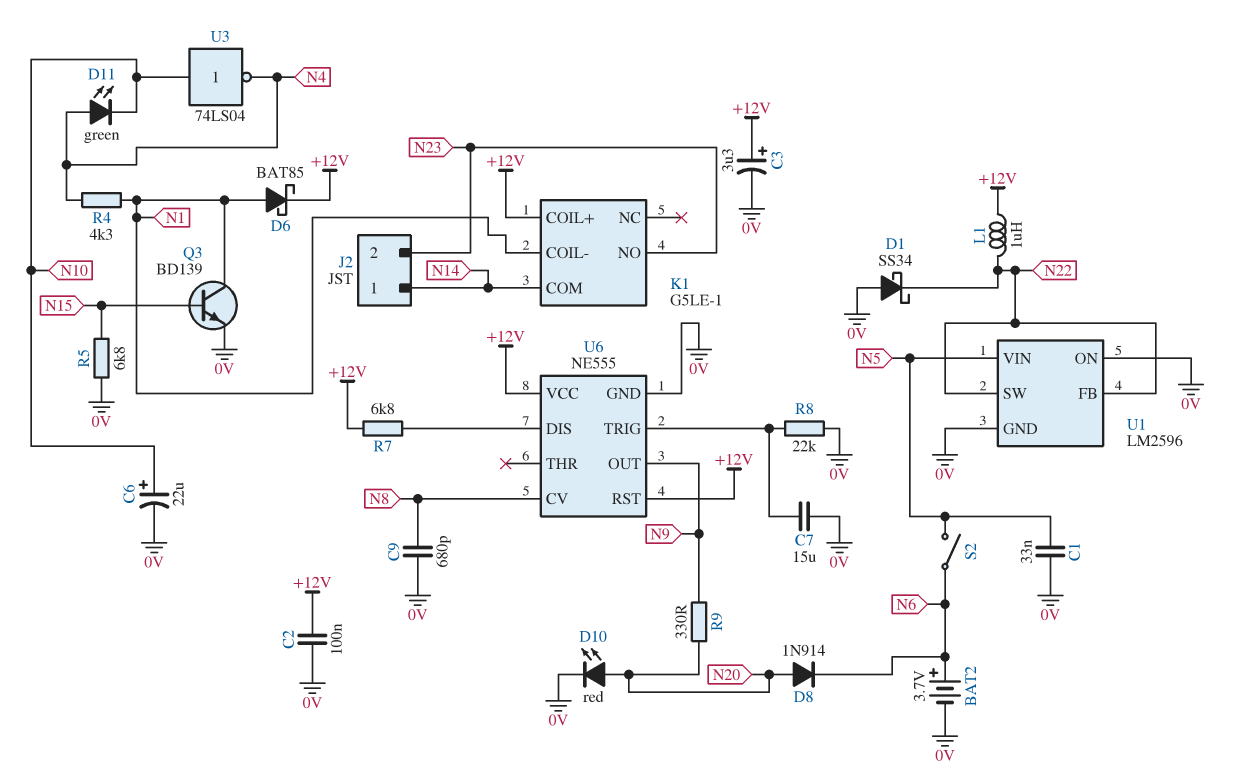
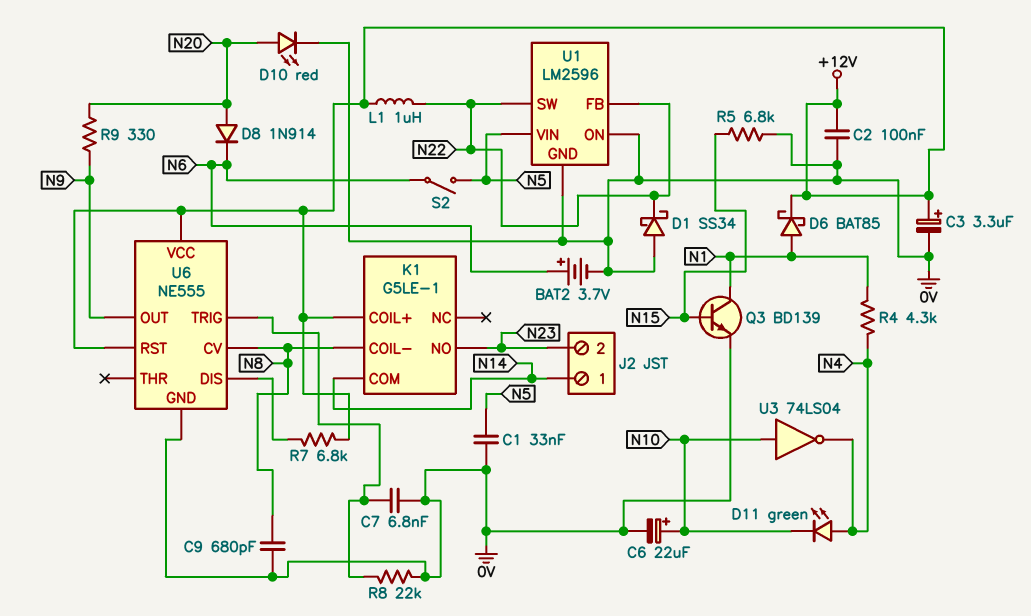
C7: 15uF (0V, U6/TRIG) -> 6.8nF (0V, U6/TRIG)
K1 pin COIL-: N1 -> N8

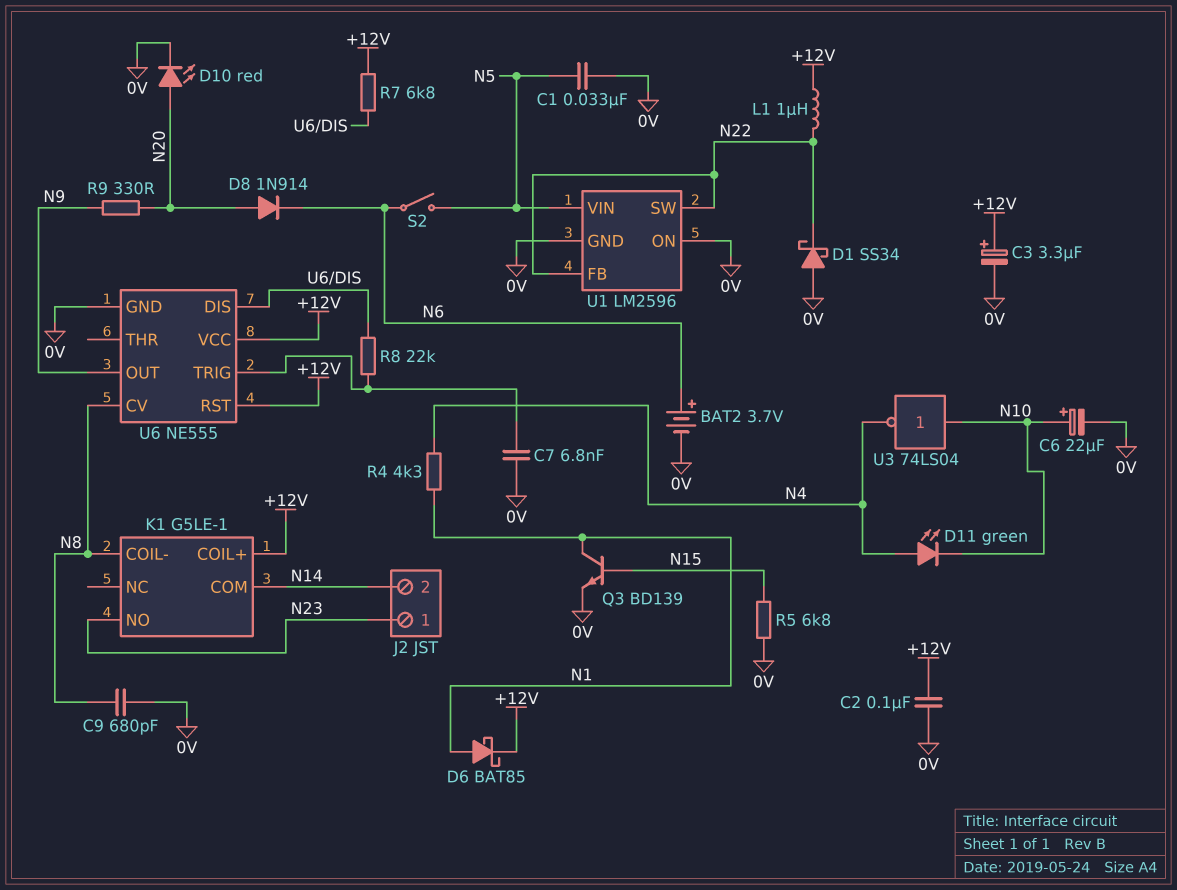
J2 pin 1: N14 -> N23
J2 pin 2: N23 -> N14
R8: 22k (0V, U6/TRIG) -> 22k (U6/DIS, U6/TRIG)

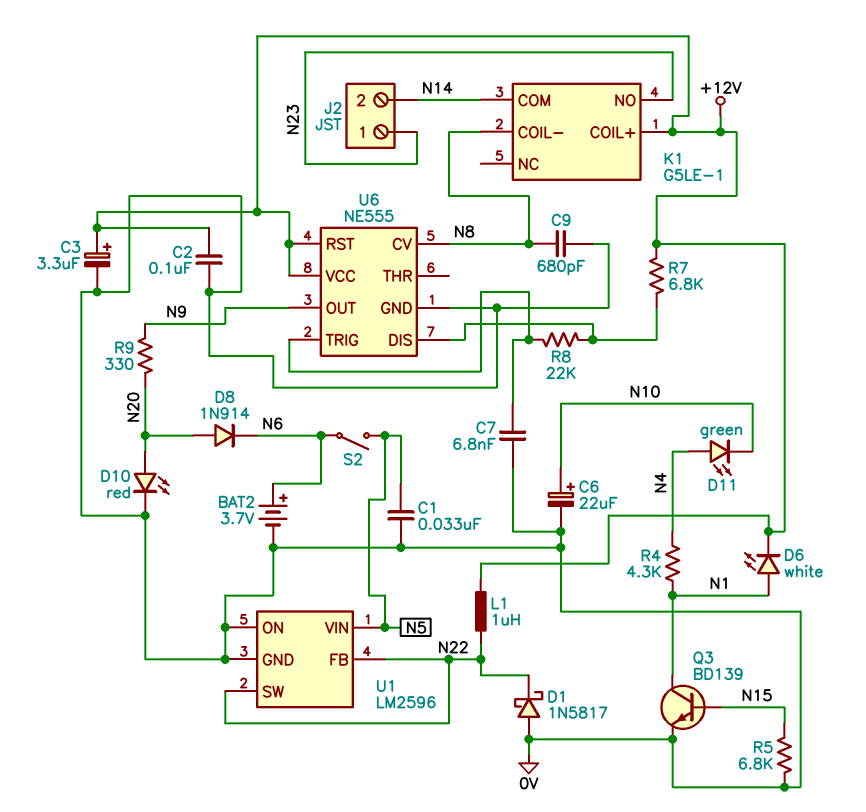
D1: schottky SS34 (A 0V, K N22) -> schottky 1N5817 (A 0V, K N22)
D6: schottky BAT85 (A N1, K +12V) -> LED white (A N1, K +12V)
U3: NOT 74LS04 (in N10, out N4) -> none

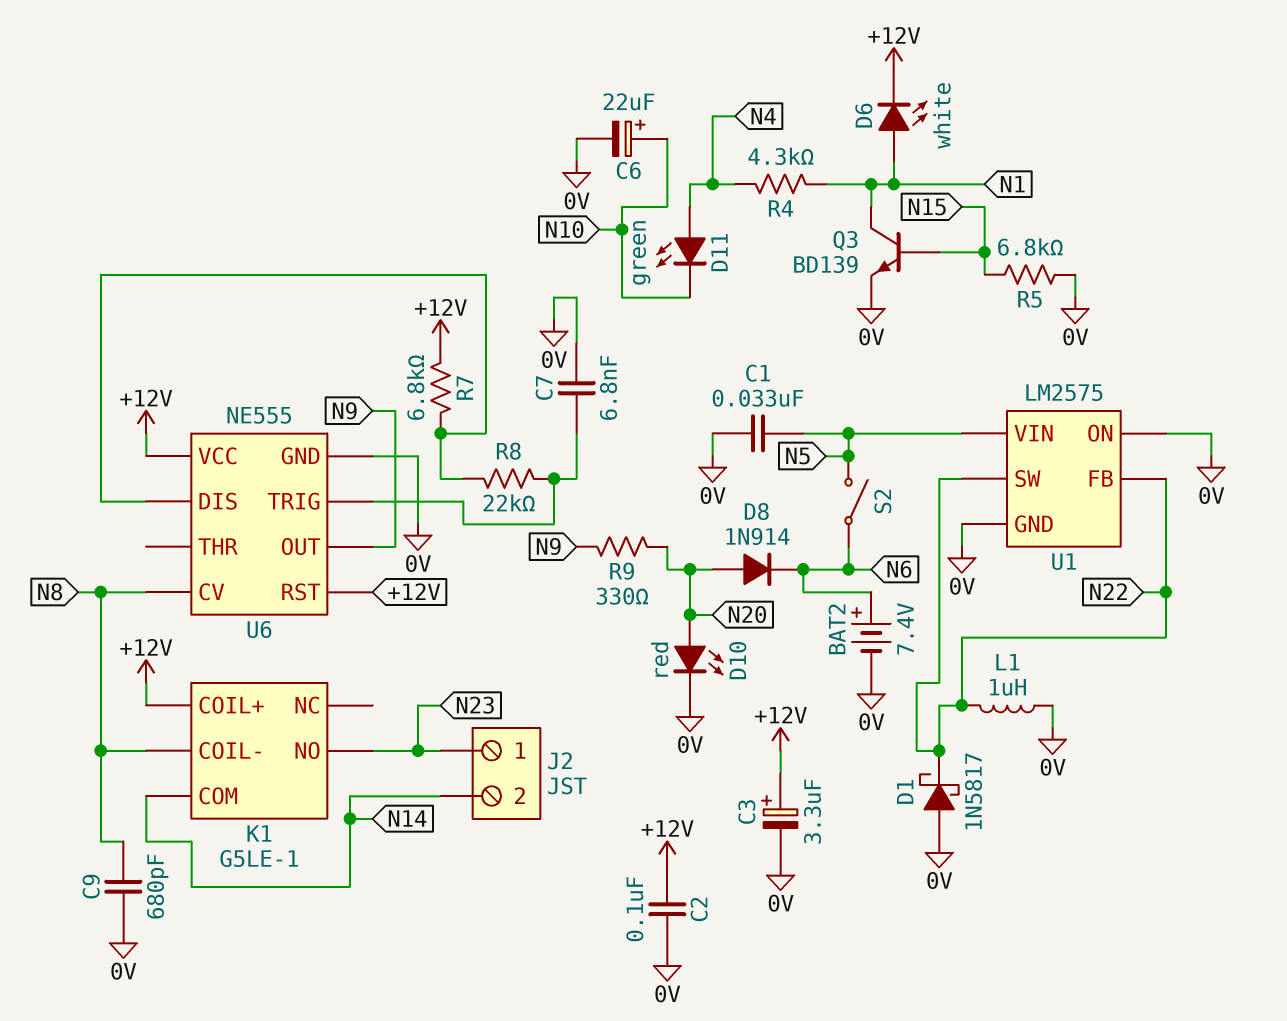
BAT2: 3.7V (plus N6, minus 0V) -> 7.4V (plus N6, minus 0V)
L1: 1uH (+12V, N22) -> 1uH (0V, N22)
U1: LM2596 -> LM2575

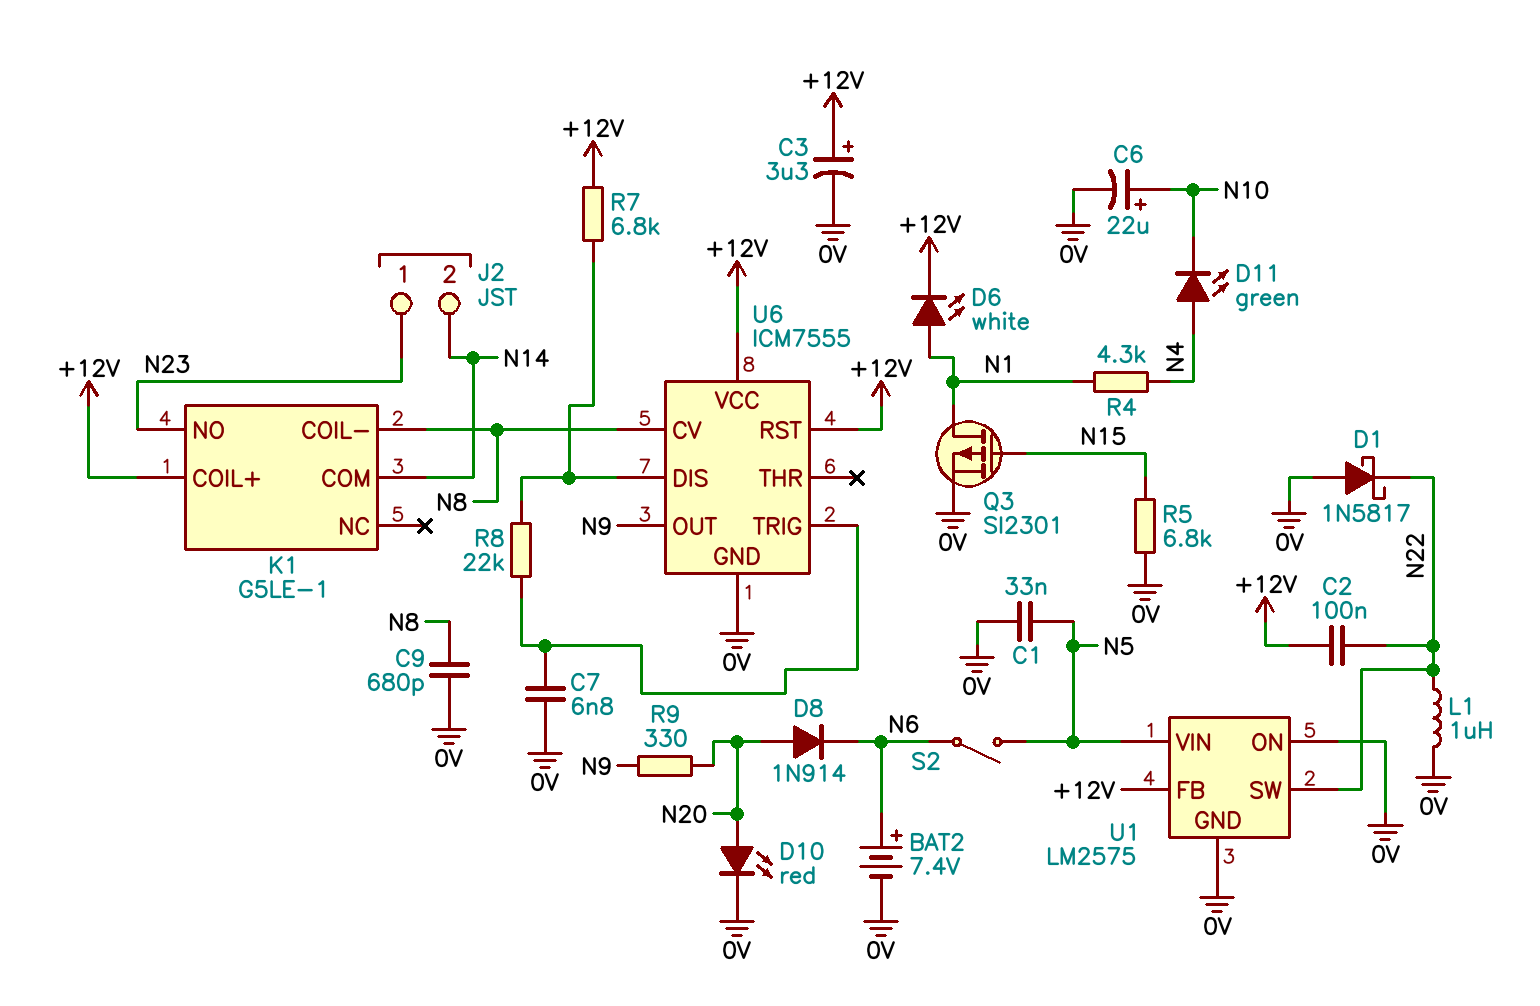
C2: 100nF (+12V, 0V) -> 100nF (+12V, N22)
Q3: NPN BD139 (B N15, C N1, E 0V) -> PMOS SI2301 (G N15, D N1, S 0V)
U1 pin FB: N22 -> +12V
U6: NE555 -> ICM7555

